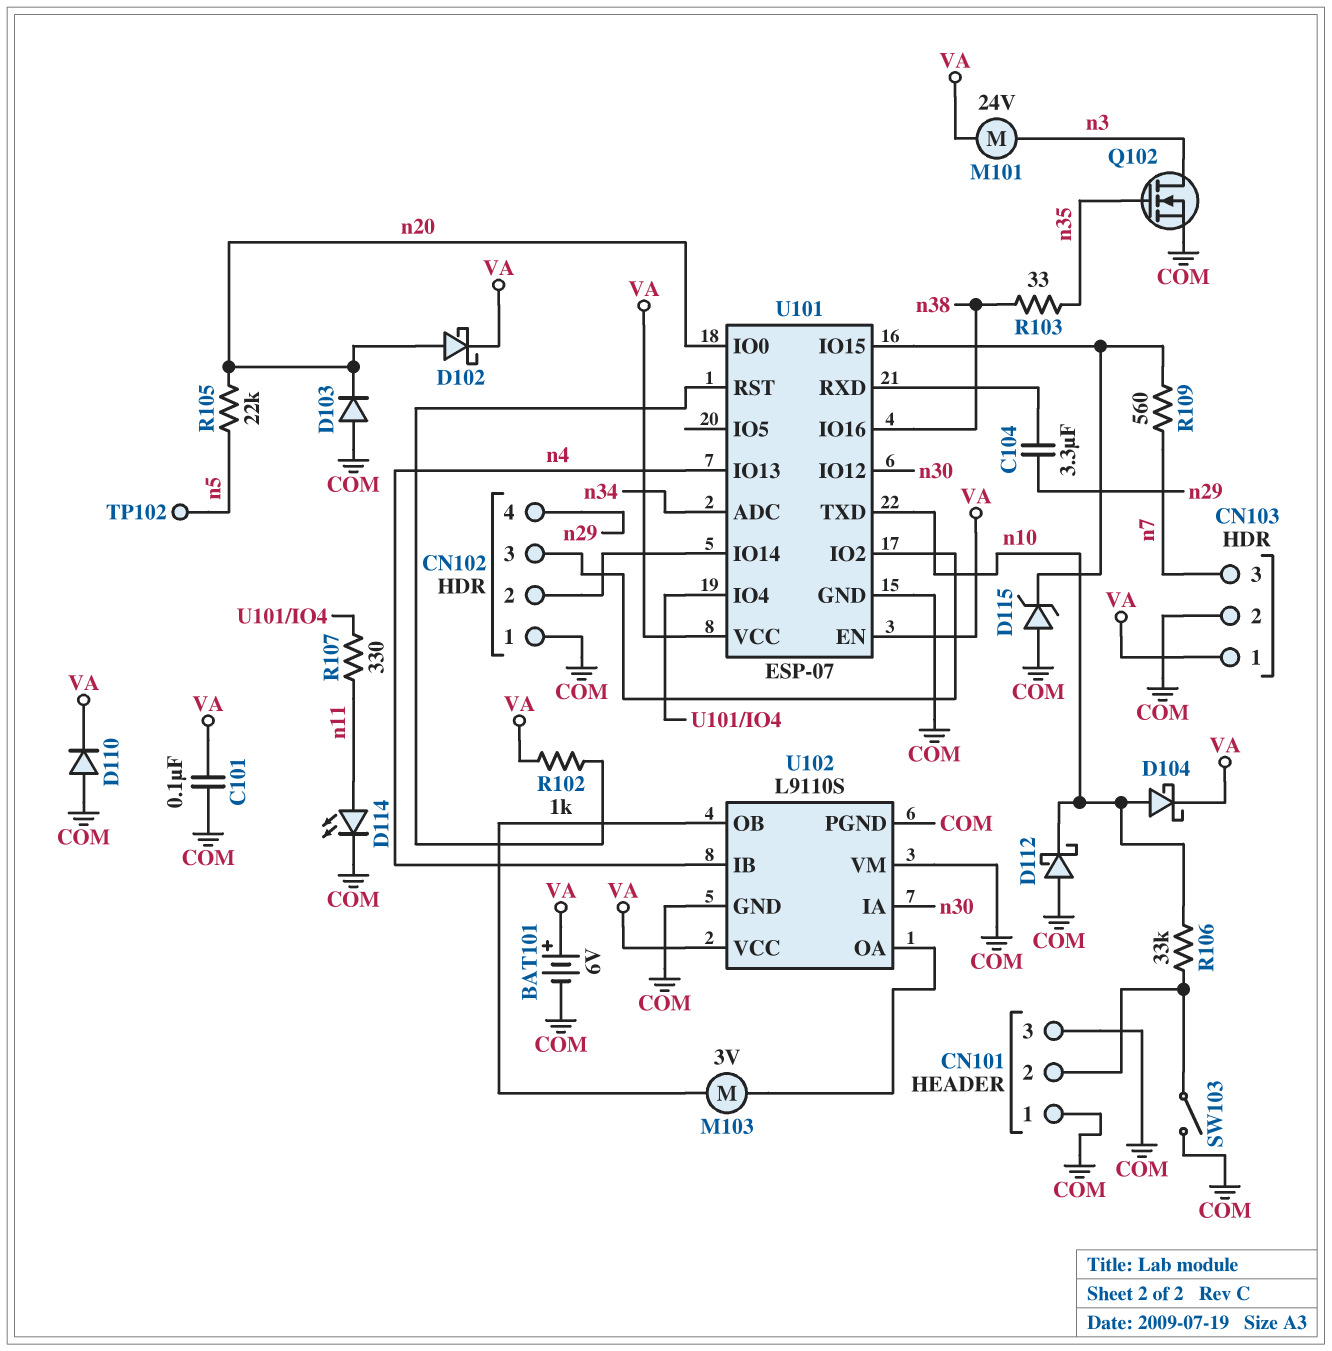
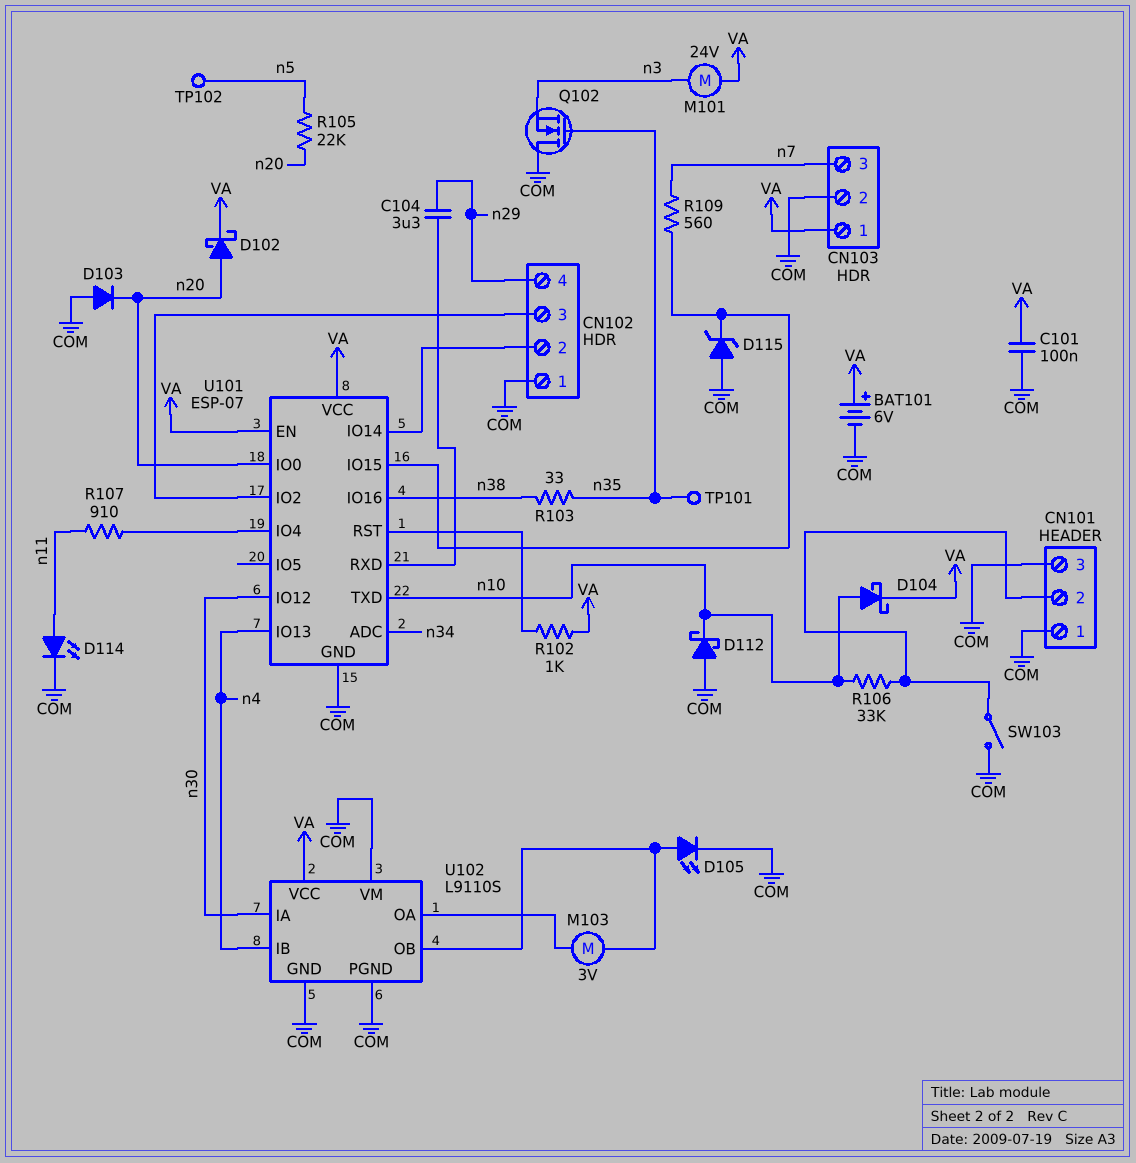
D105: none -> LED (A U102/OB, K COM)
D110: diode (A COM, K VA) -> none
Q102: NMOS (G n35, D n3, S COM) -> NMOS (G n35, D COM, S n3)
R107: 330 (U101/IO4, n11) -> 910 (U101/IO4, n11)
TP101: none -> test point (n35)

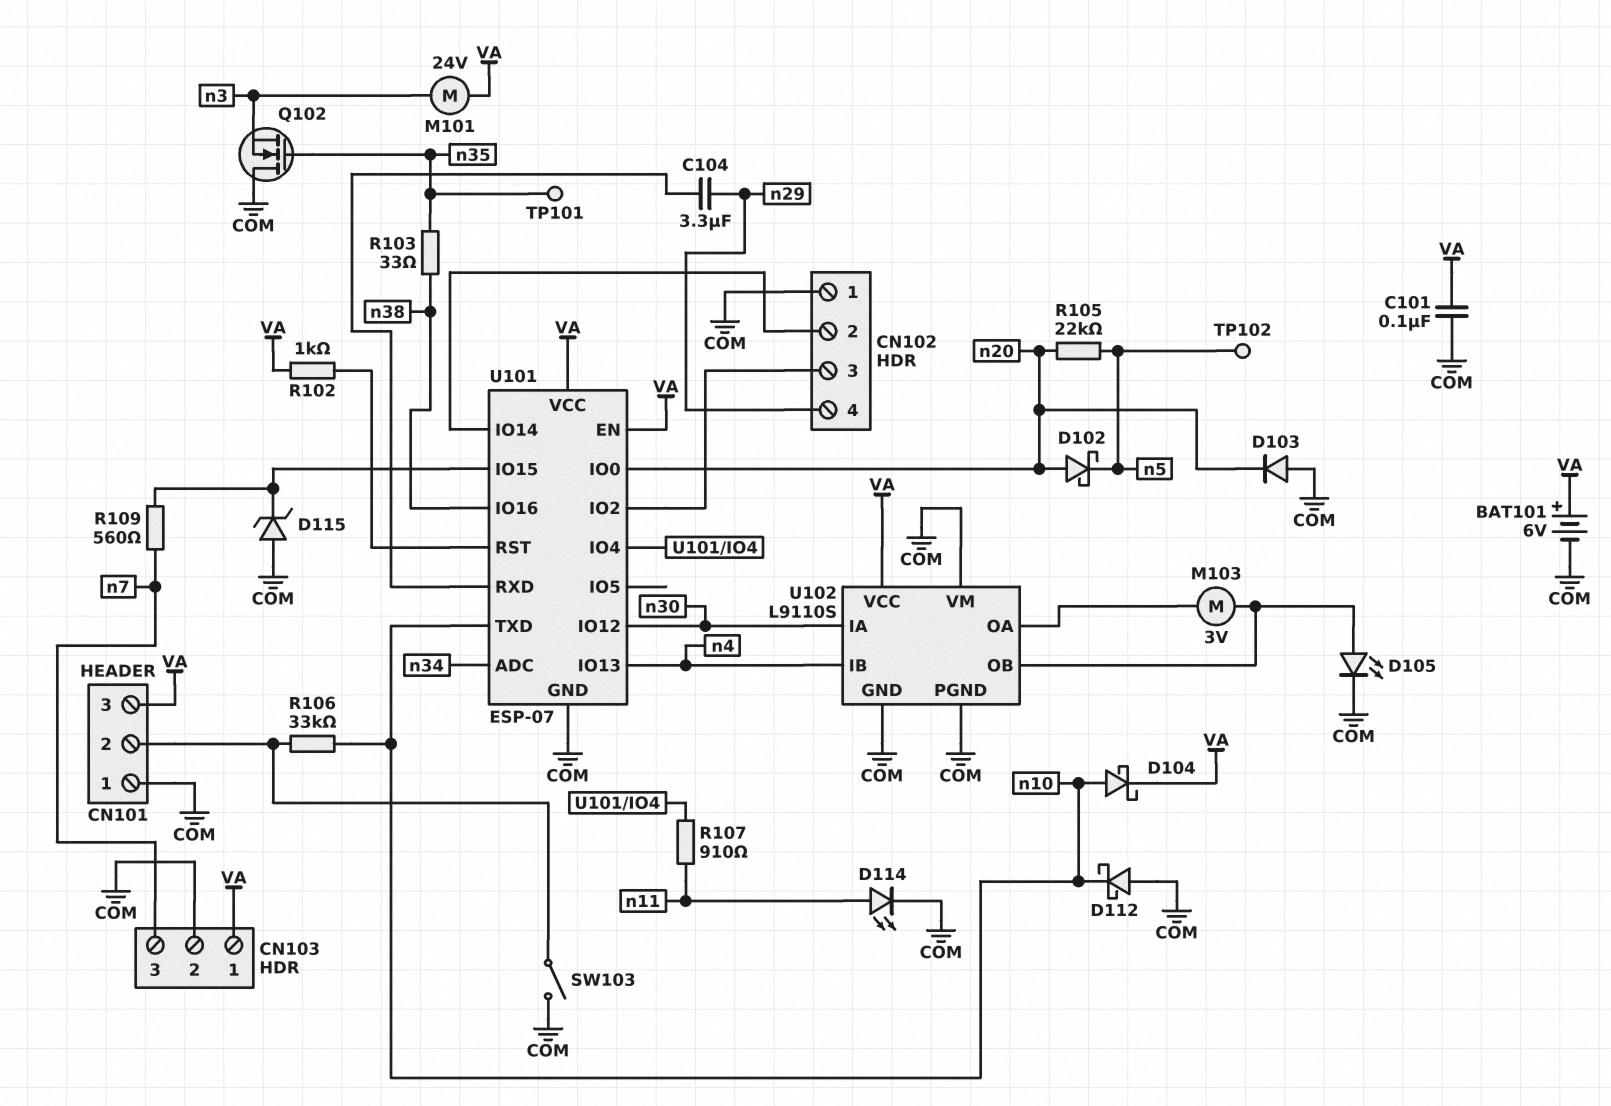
CN101 pin 3: COM -> VA
D102: schottky (A n20, K VA) -> schottky (A n20, K n5)

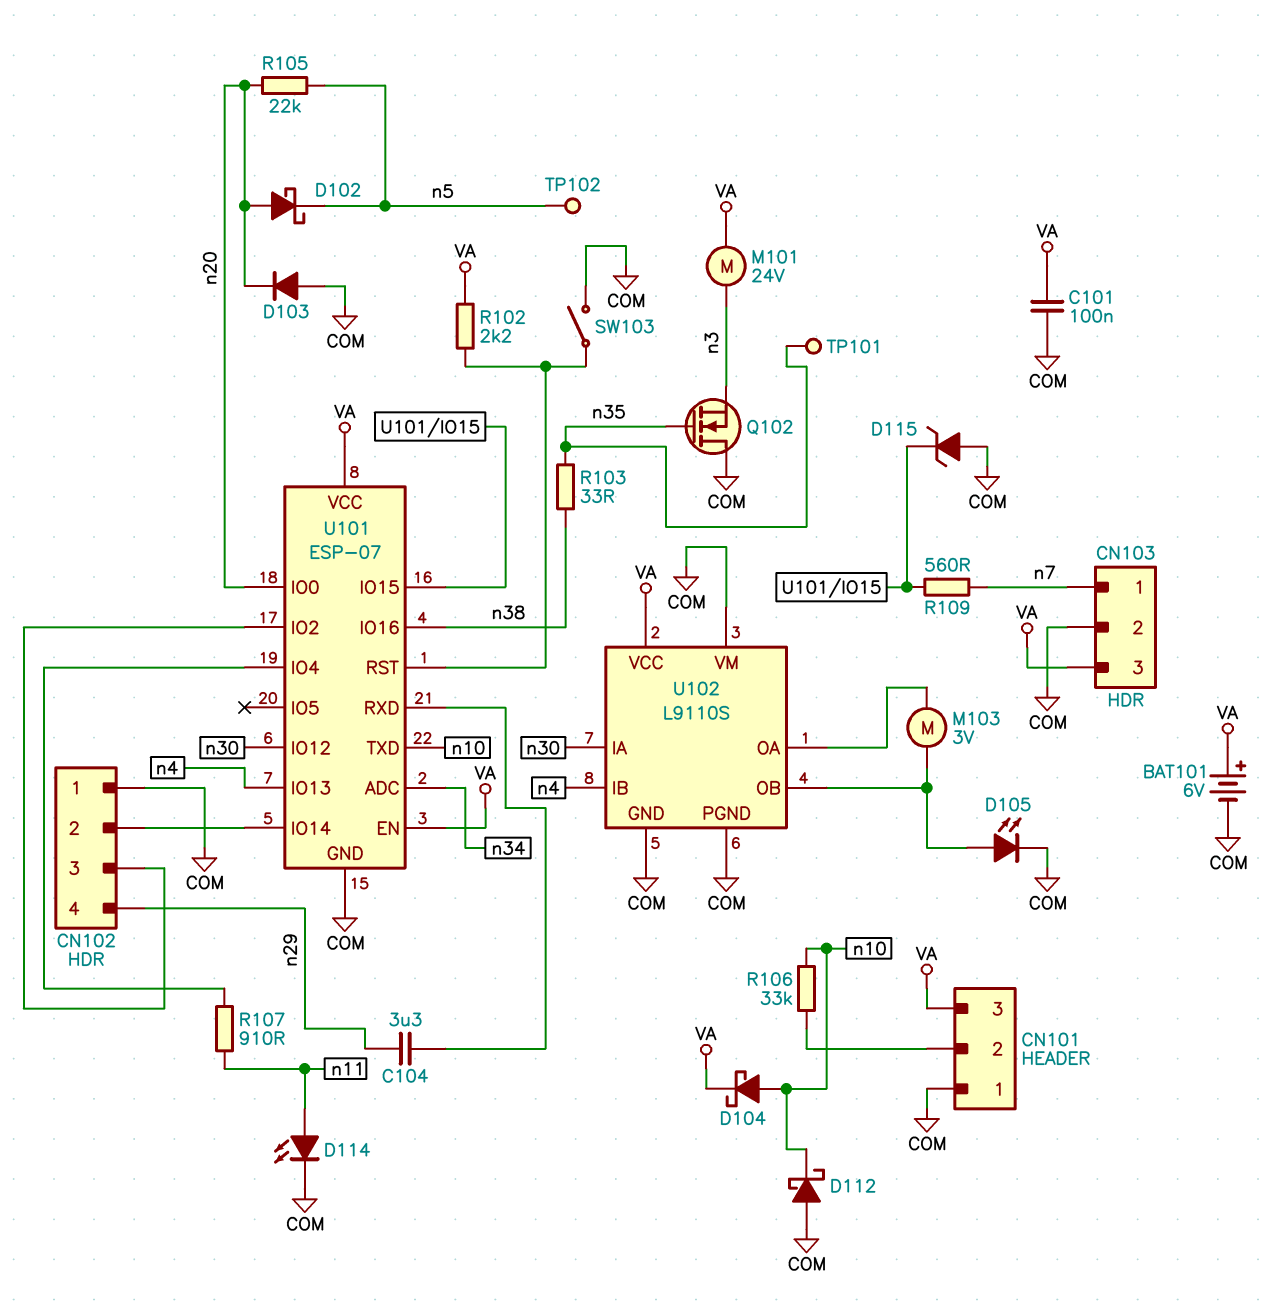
CN103 pin 1: VA -> n7
CN103 pin 3: n7 -> VA
R102: 1k (U101/RST, VA) -> 2.2k (U101/RST, VA)
SW103: switch (CN101/2, COM) -> switch (COM, U101/RST)

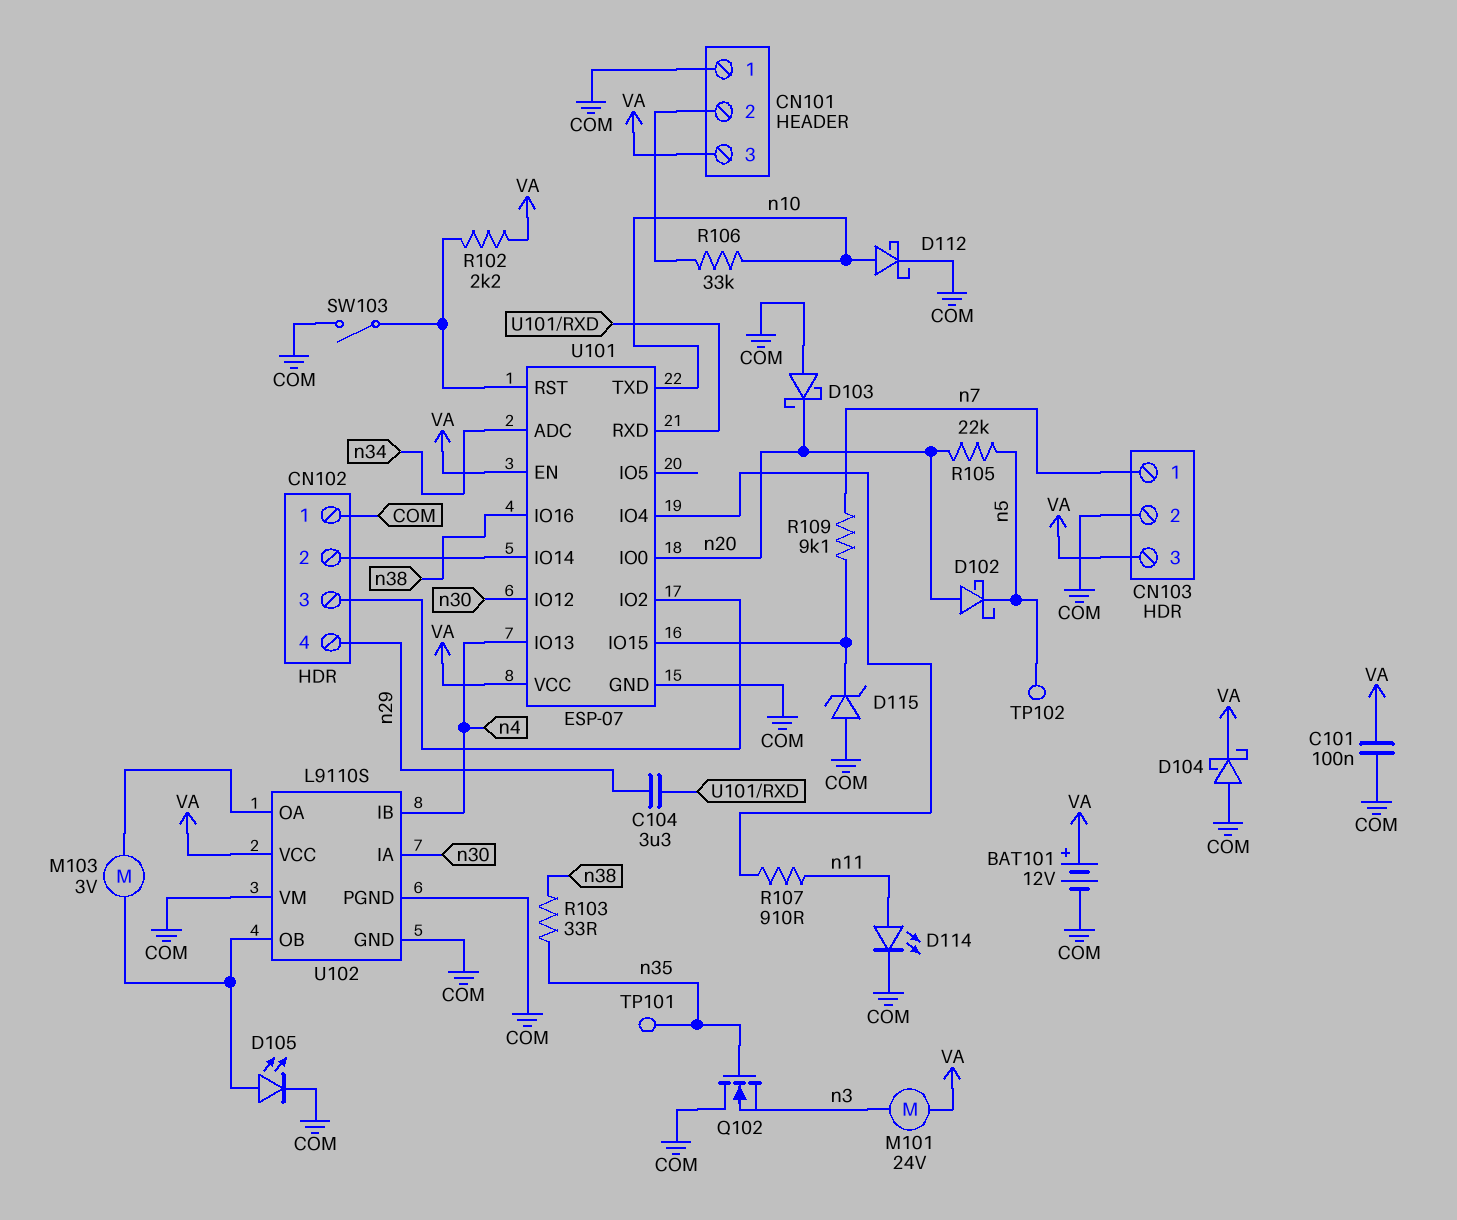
BAT101: 6V (plus VA, minus COM) -> 12V (plus VA, minus COM)
D103: diode (A COM, K n20) -> schottky (A COM, K n20)
D104: schottky (A n10, K VA) -> schottky (A COM, K VA)
D112: schottky (A COM, K n10) -> schottky (A n10, K COM)
R109: 560 (U101/IO15, n7) -> 9.1k (U101/IO15, n7)

